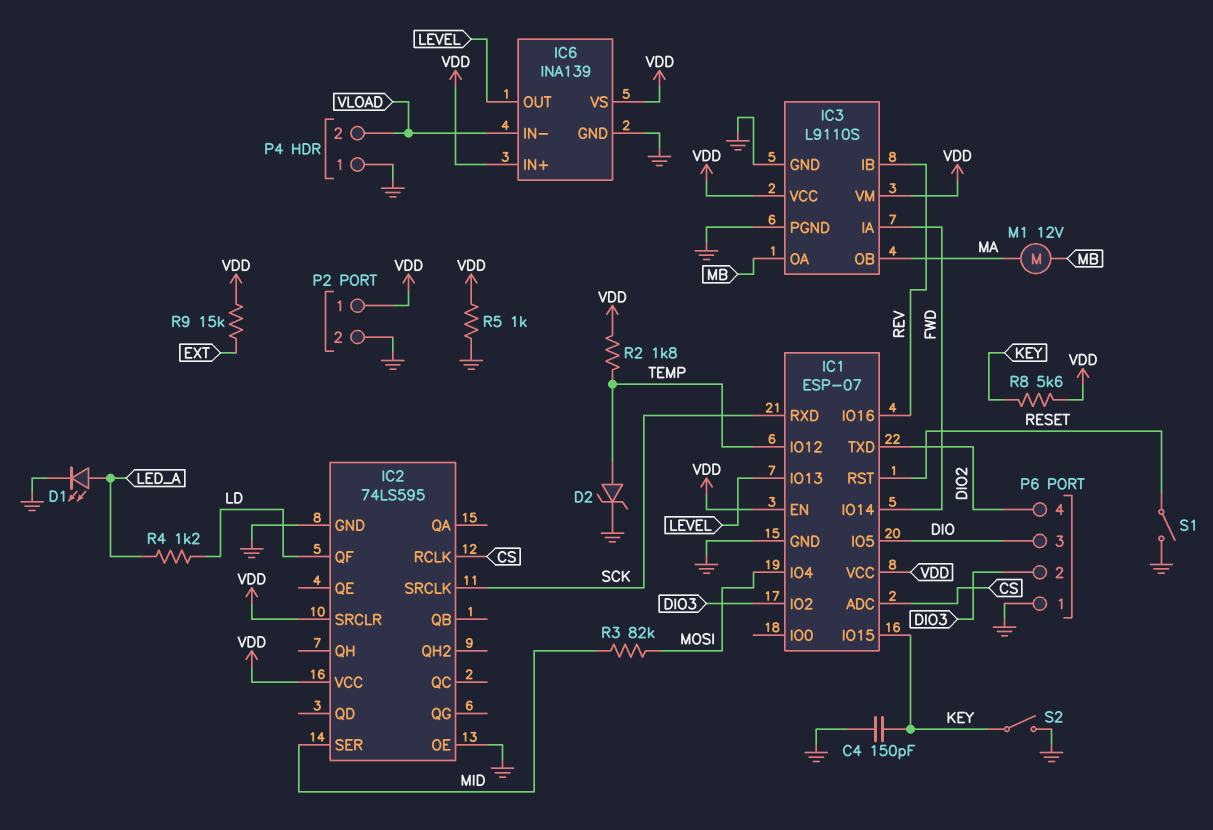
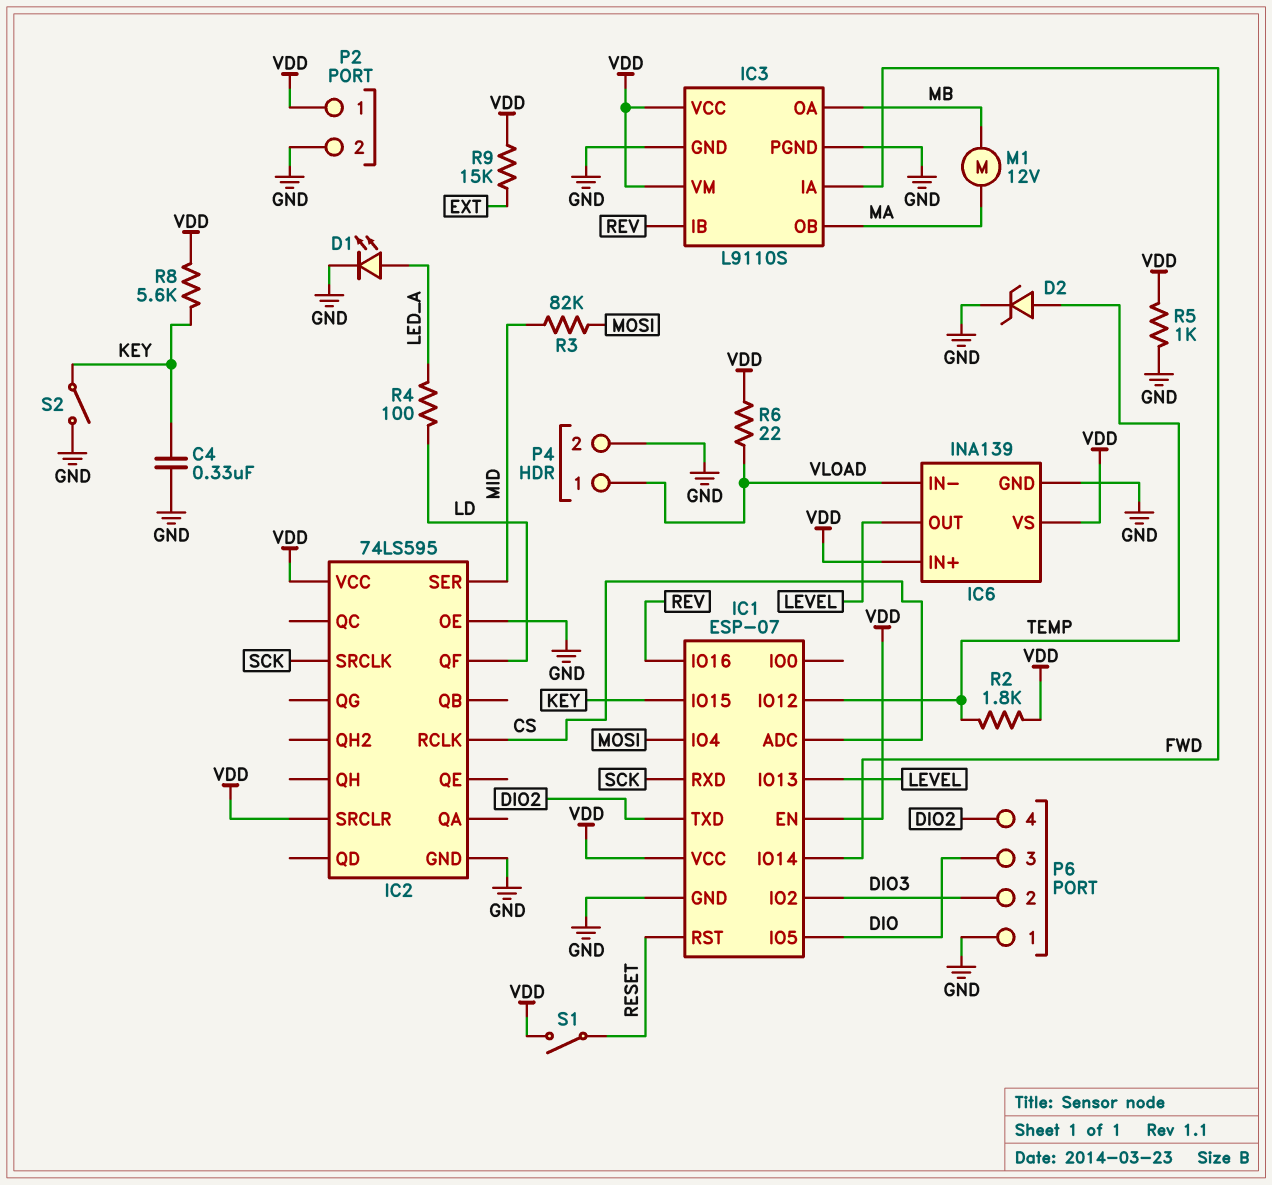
C4: 150pF (GND, KEY) -> 330nF (GND, KEY)
P4 pin 1: GND -> VLOAD
P4 pin 2: VLOAD -> GND
R4: 1.2k (LD, LED_A) -> 100 (LD, LED_A)
R6: none -> 22 (VDD, VLOAD)
S1: switch (GND, RESET) -> switch (RESET, VDD)

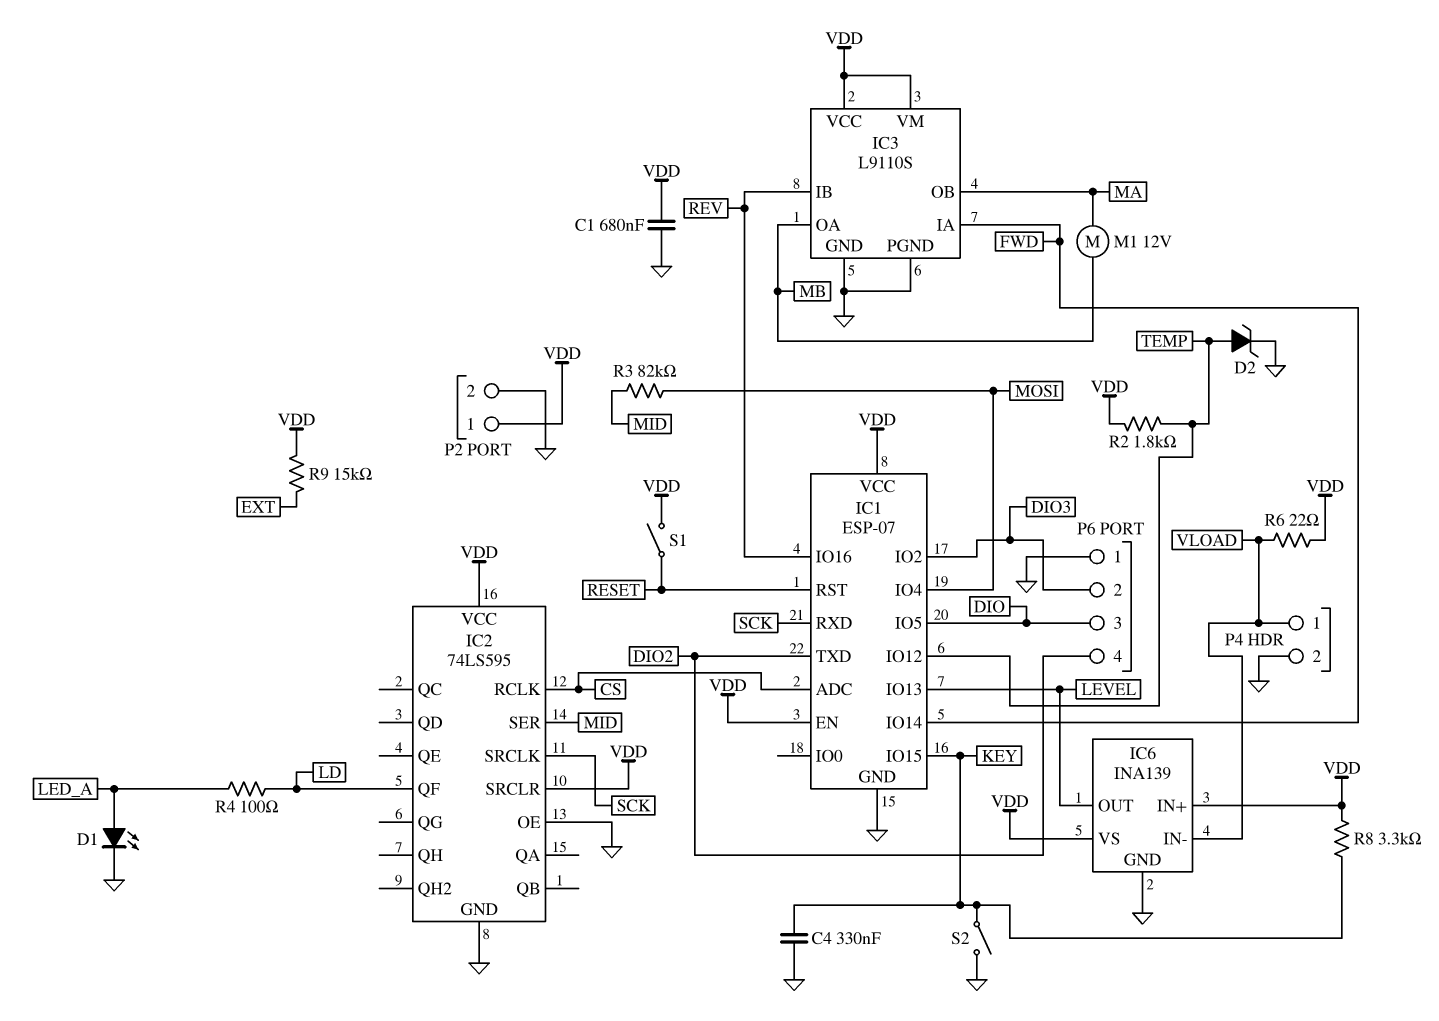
C1: none -> 680nF (GND, VDD)
R5: 1k (GND, VDD) -> none
R8: 5.6k (KEY, VDD) -> 3.3k (KEY, VDD)

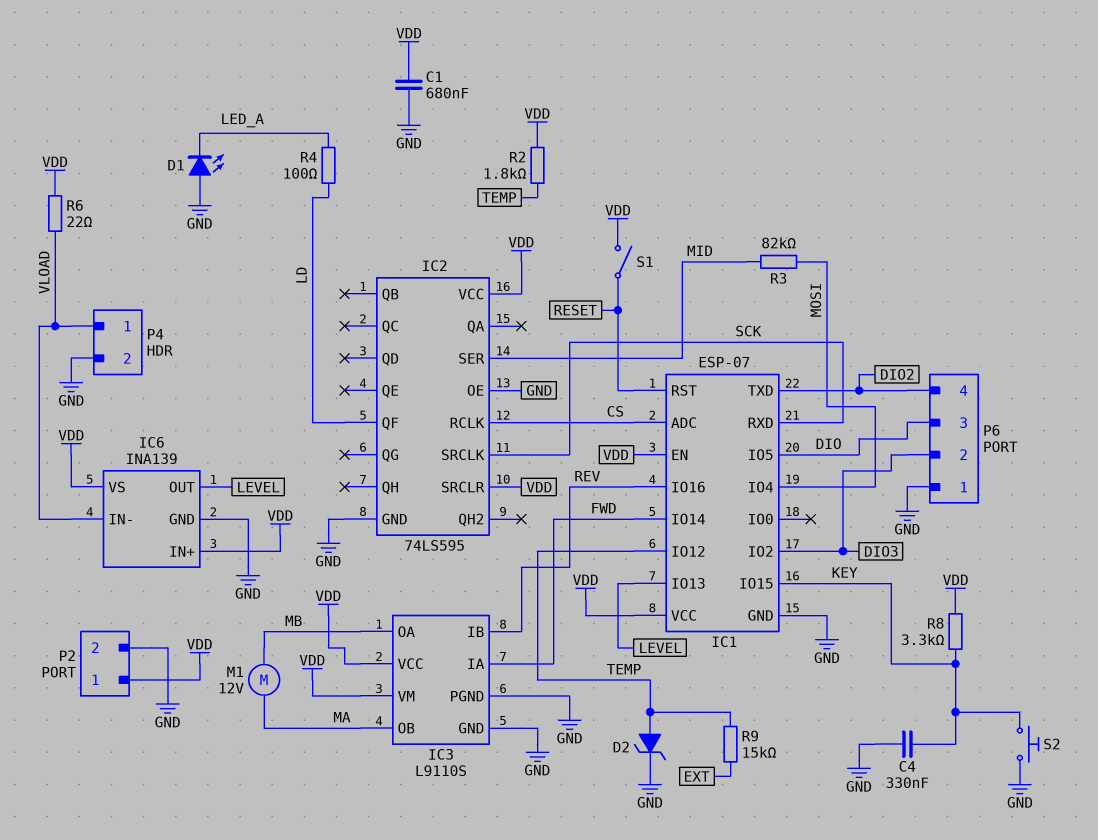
D1: LED (A LED_A, K GND) -> LED (A GND, K LED_A)
R9: 15k (EXT, VDD) -> 15k (EXT, TEMP)
S2: switch (GND, KEY) -> button (GND, KEY)

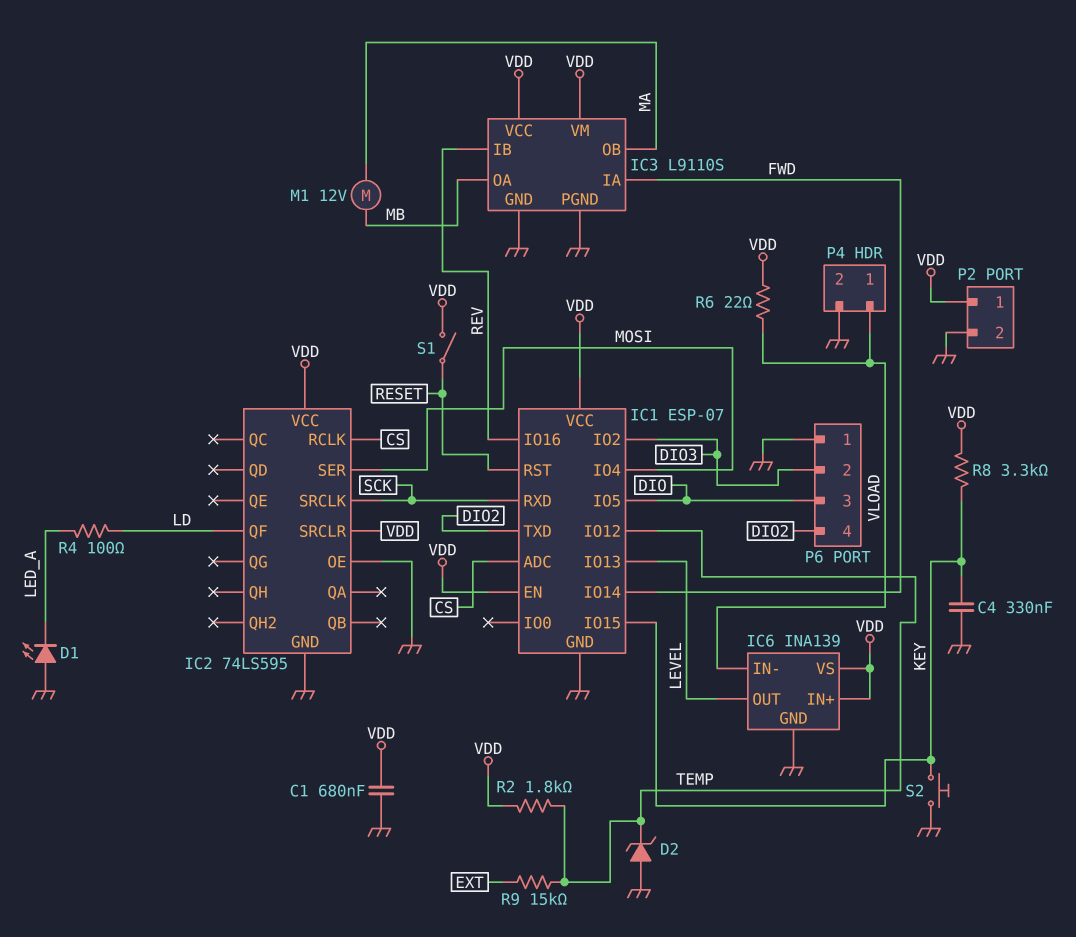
D2: zener (A TEMP, K GND) -> zener (A GND, K TEMP)
IC2 pin SER: MID -> MOSI
R3: 82k (MID, MOSI) -> none

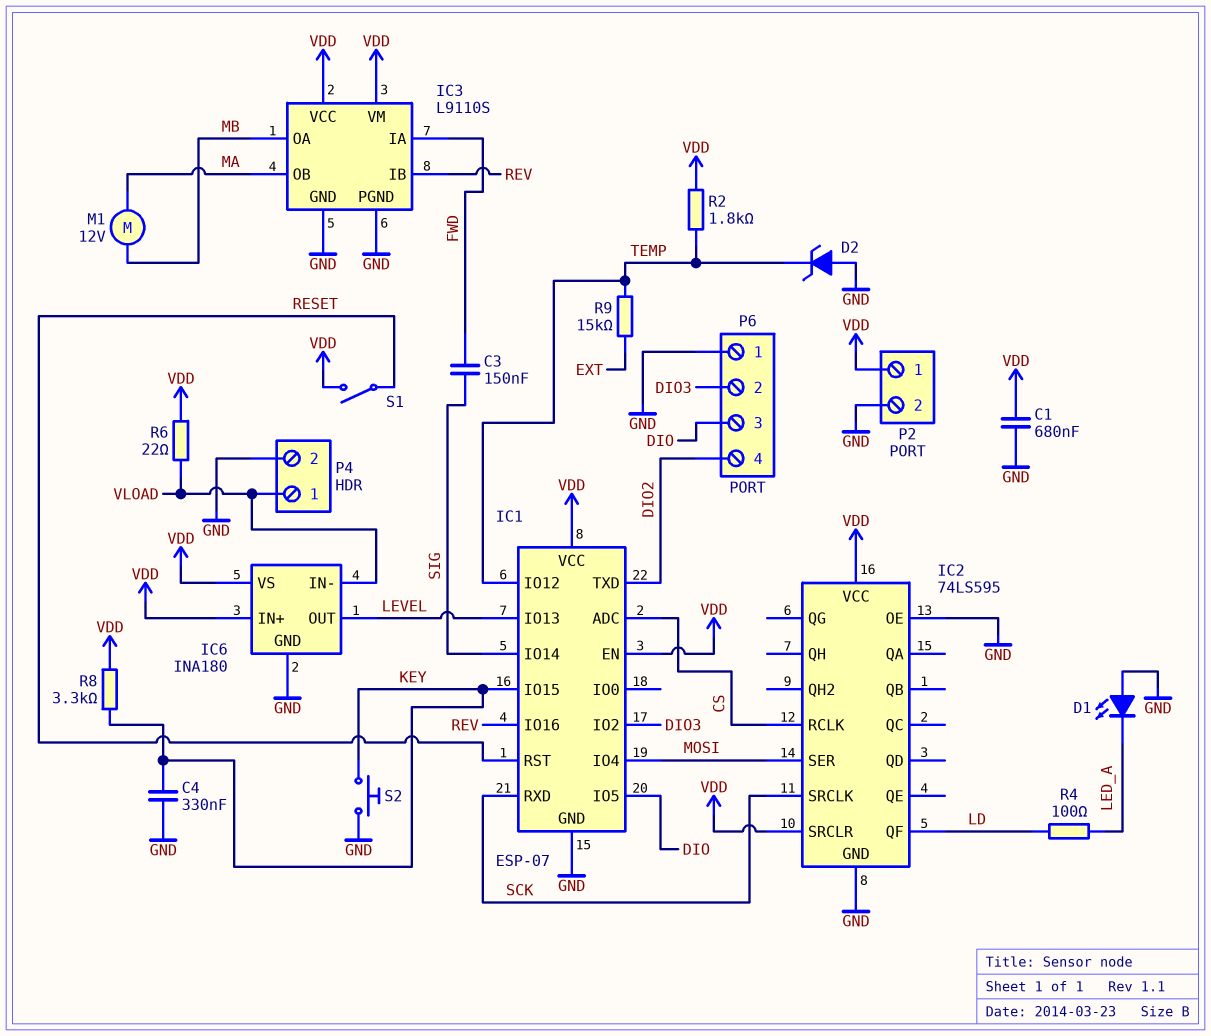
C3: none -> 150nF (FWD, SIG)
IC1 pin IO14: FWD -> SIG
IC6: INA139 -> INA180

